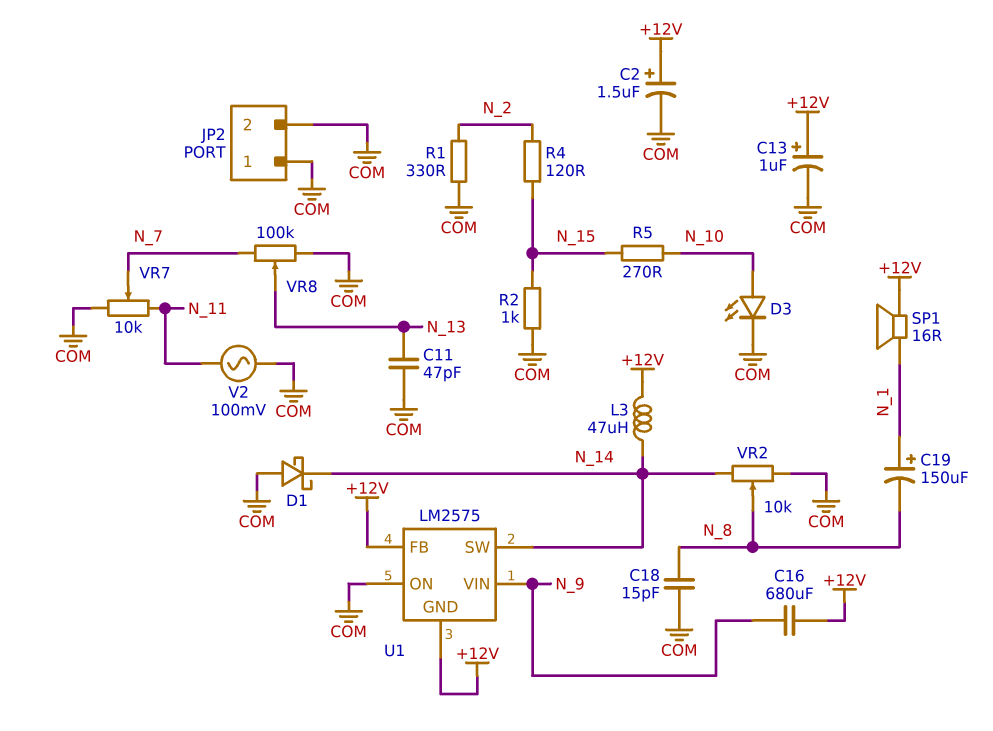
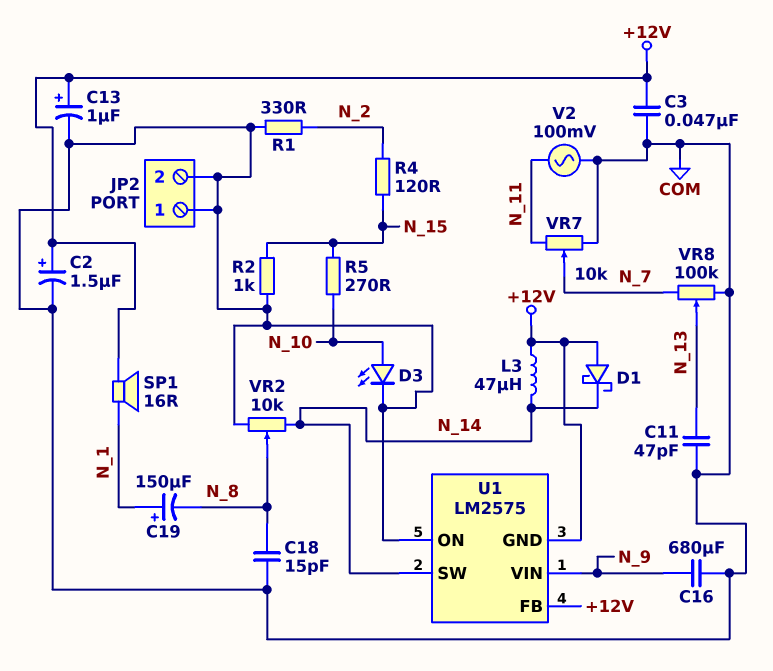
C3: none -> 47nF (+12V, COM)
C16: 680uF (+12V, N_9) -> 680uF (COM, N_9)
D1: schottky (A COM, K N_14) -> schottky (A +12V, K N_14)

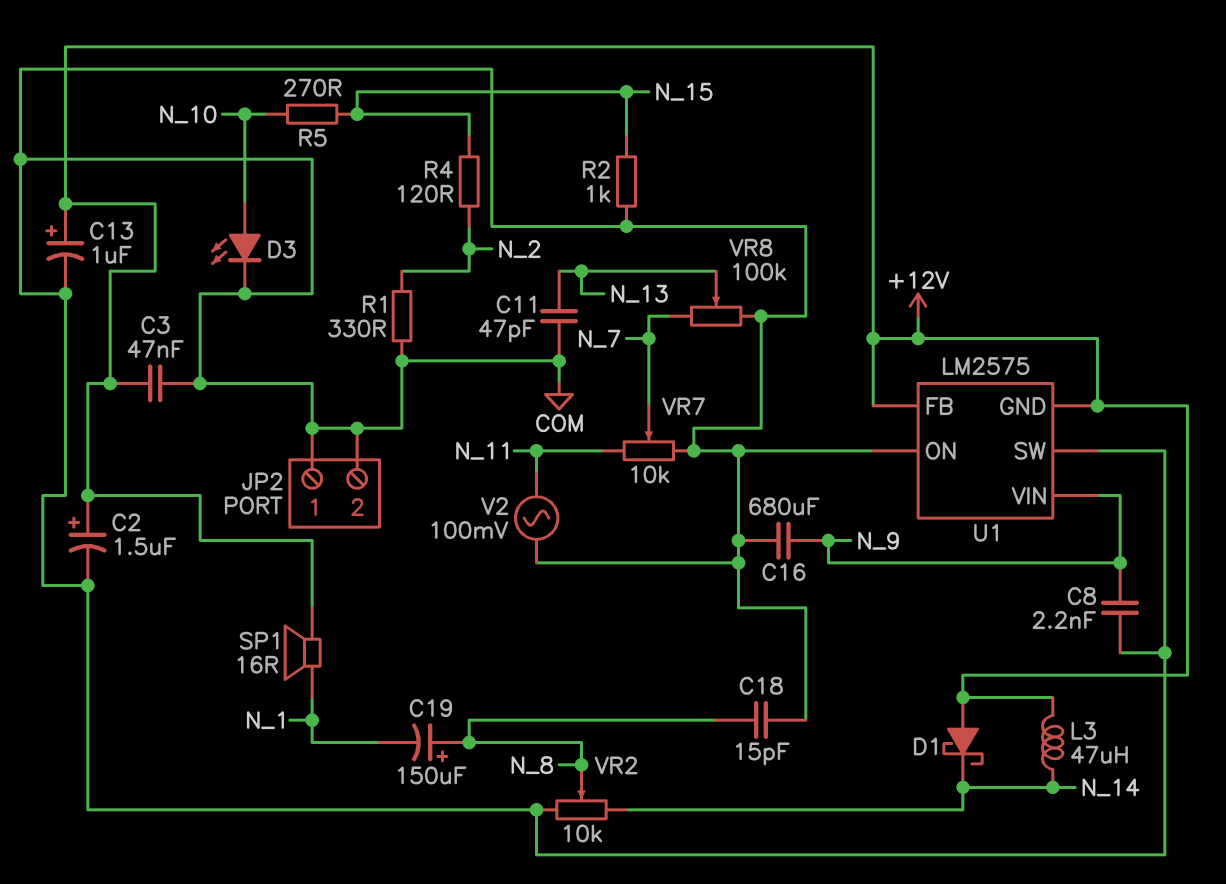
C8: none -> 2.2nF (COM, N_9)
C19: 150uF (plus N_1, minus N_8) -> 150uF (plus N_8, minus N_1)
U1 pin SW: N_14 -> COM

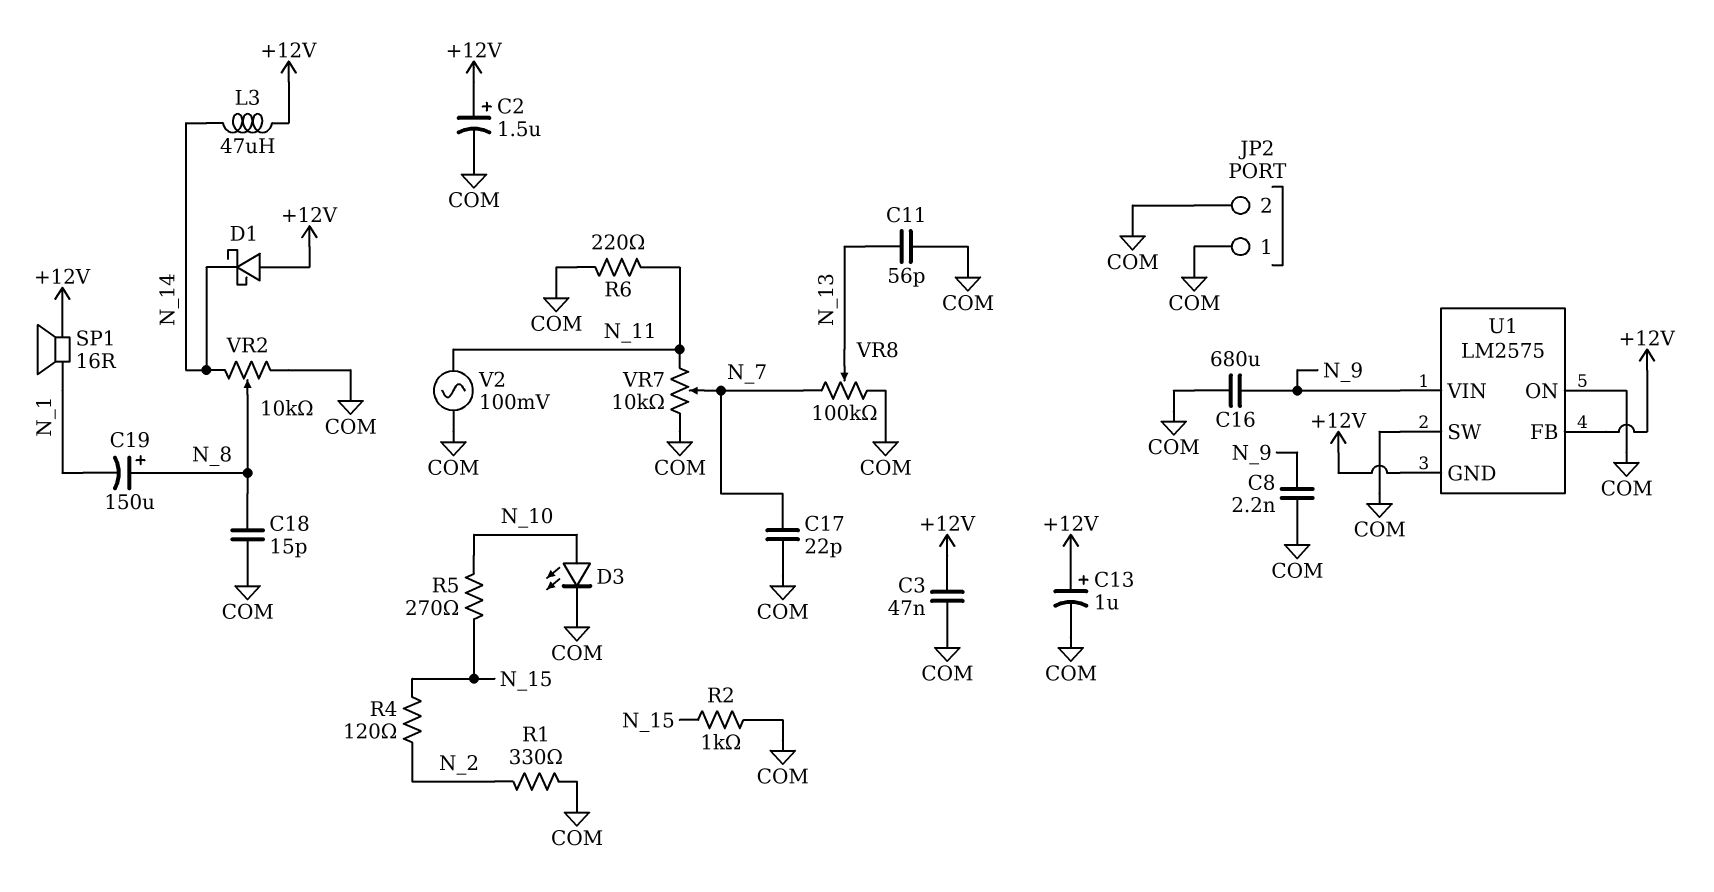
C11: 47pF (COM, N_13) -> 56pF (COM, N_13)
C17: none -> 22pF (COM, N_7)
R6: none -> 220 (COM, N_11)

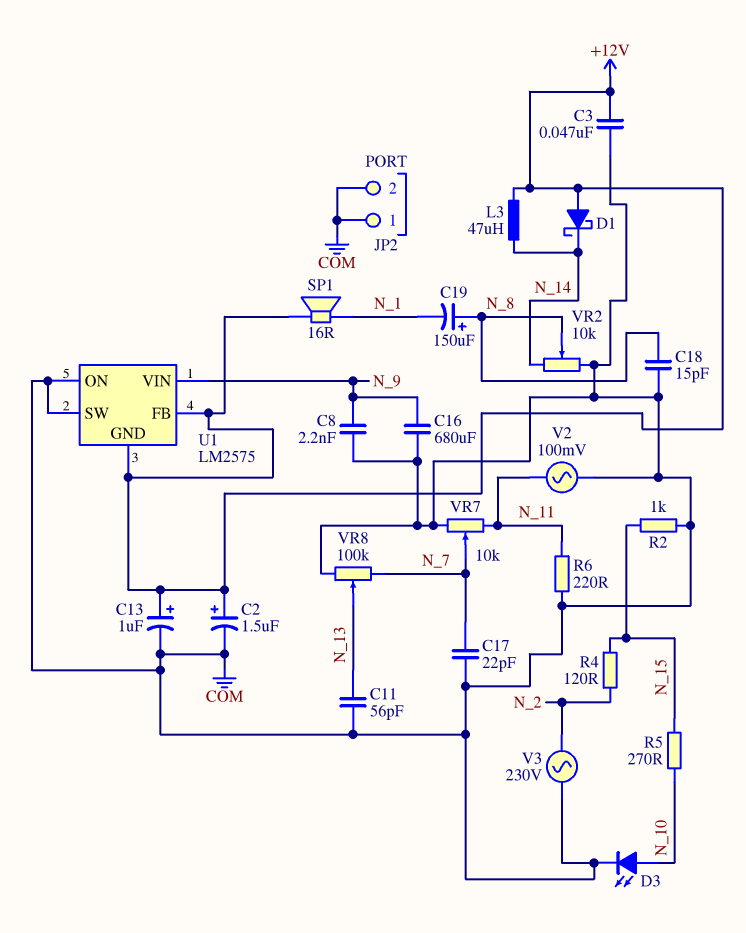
R1: 330 (COM, N_2) -> none
V3: none -> AC 230V (COM, N_2)

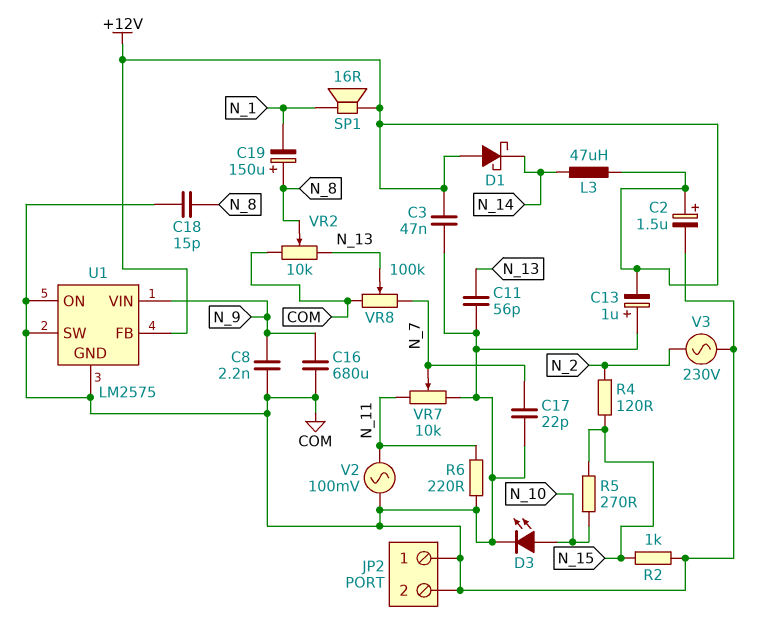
C13: 1uF (plus +12V, minus COM) -> 1uF (plus COM, minus +12V)
U1 pin GND: +12V -> COM
VR2: 10k (COM, N_14, wiper N_8) -> 10k (COM, N_13, wiper N_8)

